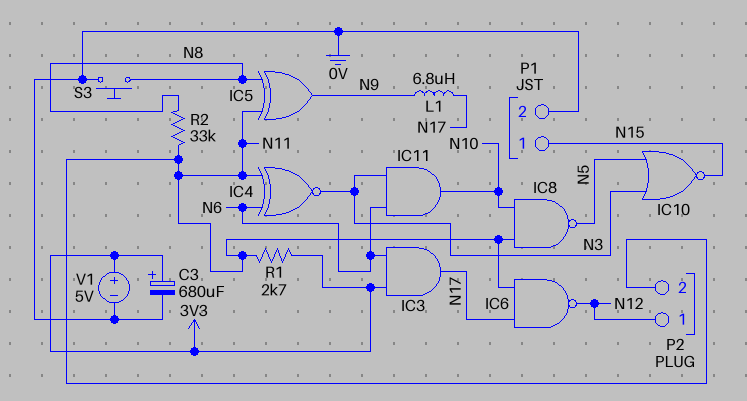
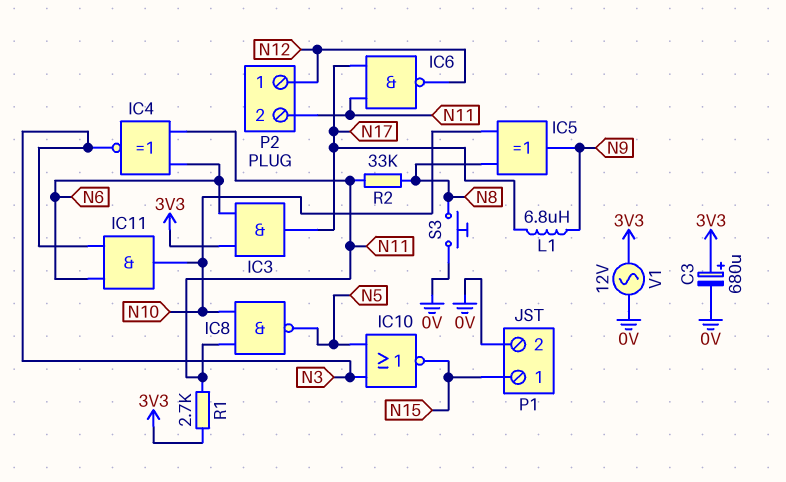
IC5: XOR (in N8, in N11, out N9) -> XOR (in N8, in N10, out N9)
V1: 5V (plus 3V3, minus 0V) -> AC 12V (0V, 3V3)

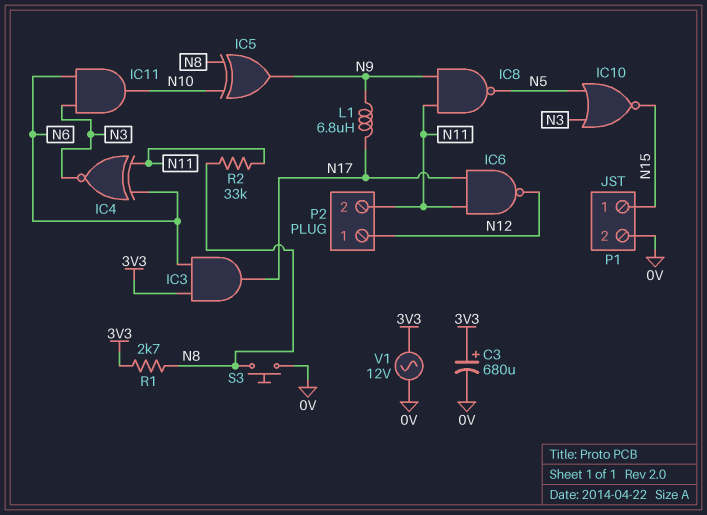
IC8: NAND (in N10, in N11, out N5) -> NAND (in N9, in N11, out N5)
R1: 2.7k (3V3, N11) -> 2.7k (3V3, N8)

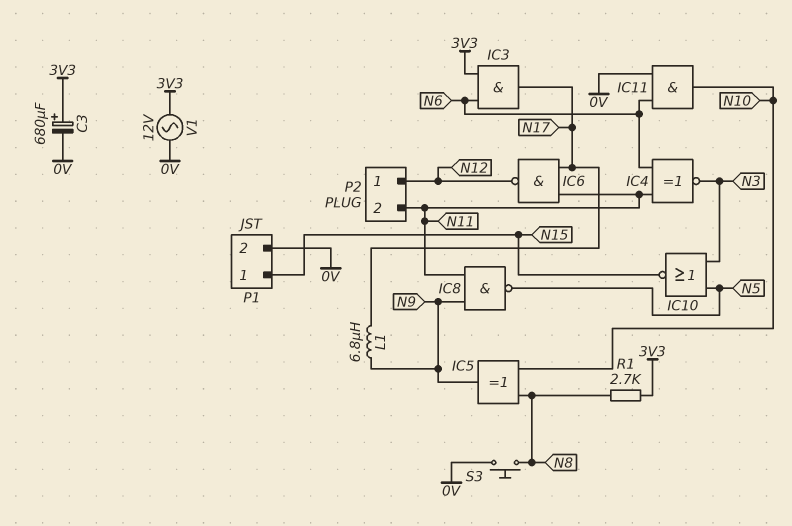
IC11: AND (in N3, in N6, out N10) -> AND (in 0V, in N6, out N10)
R2: 33k (N8, N11) -> none

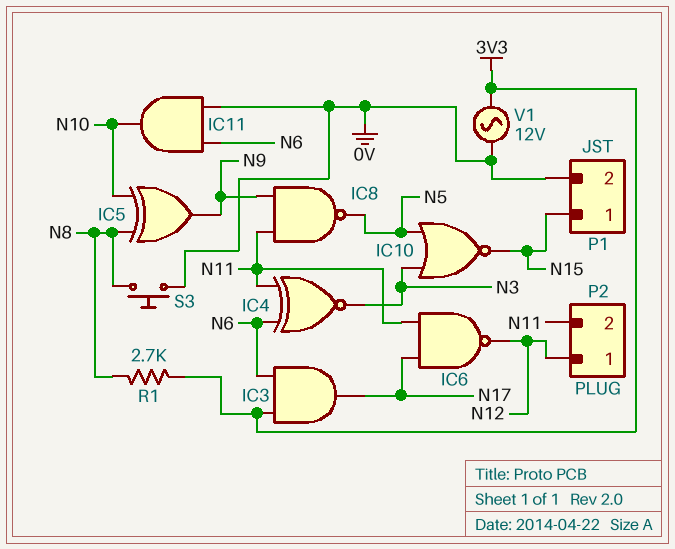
C3: 680uF (plus 3V3, minus 0V) -> none
L1: 6.8uH (N9, N17) -> none

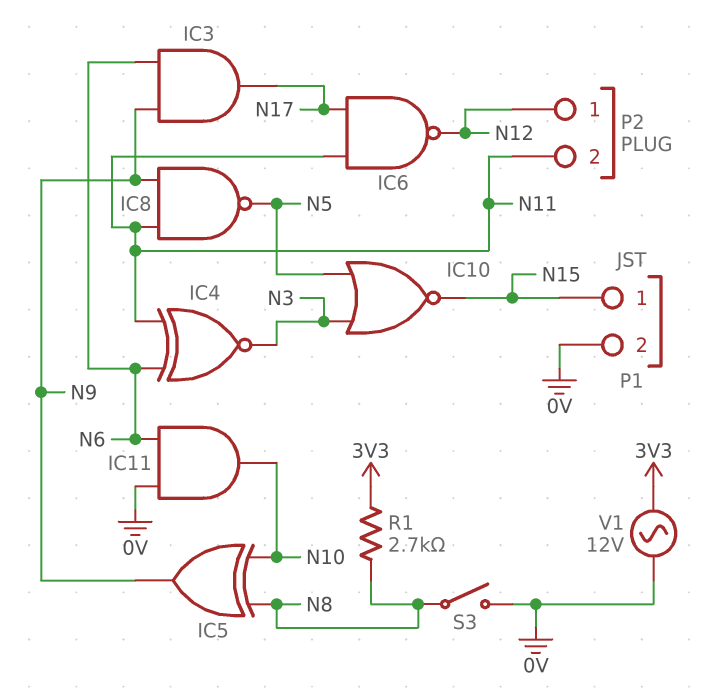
IC3: AND (in 3V3, in N6, out N17) -> AND (in N6, in N9, out N17)
S3: button (0V, N8) -> switch (0V, N8)

